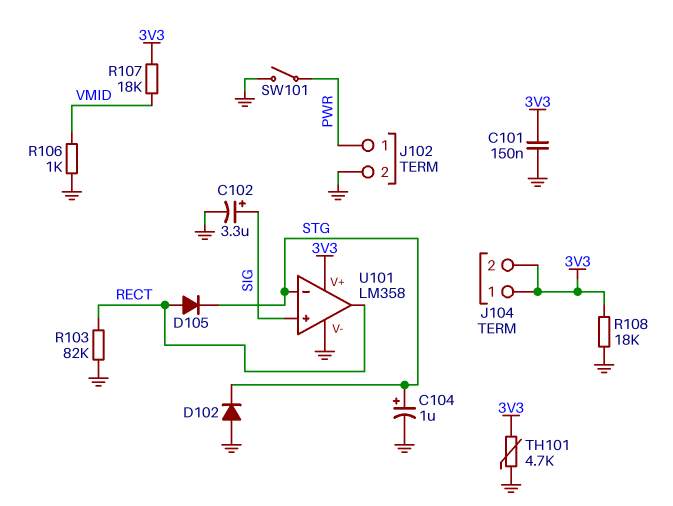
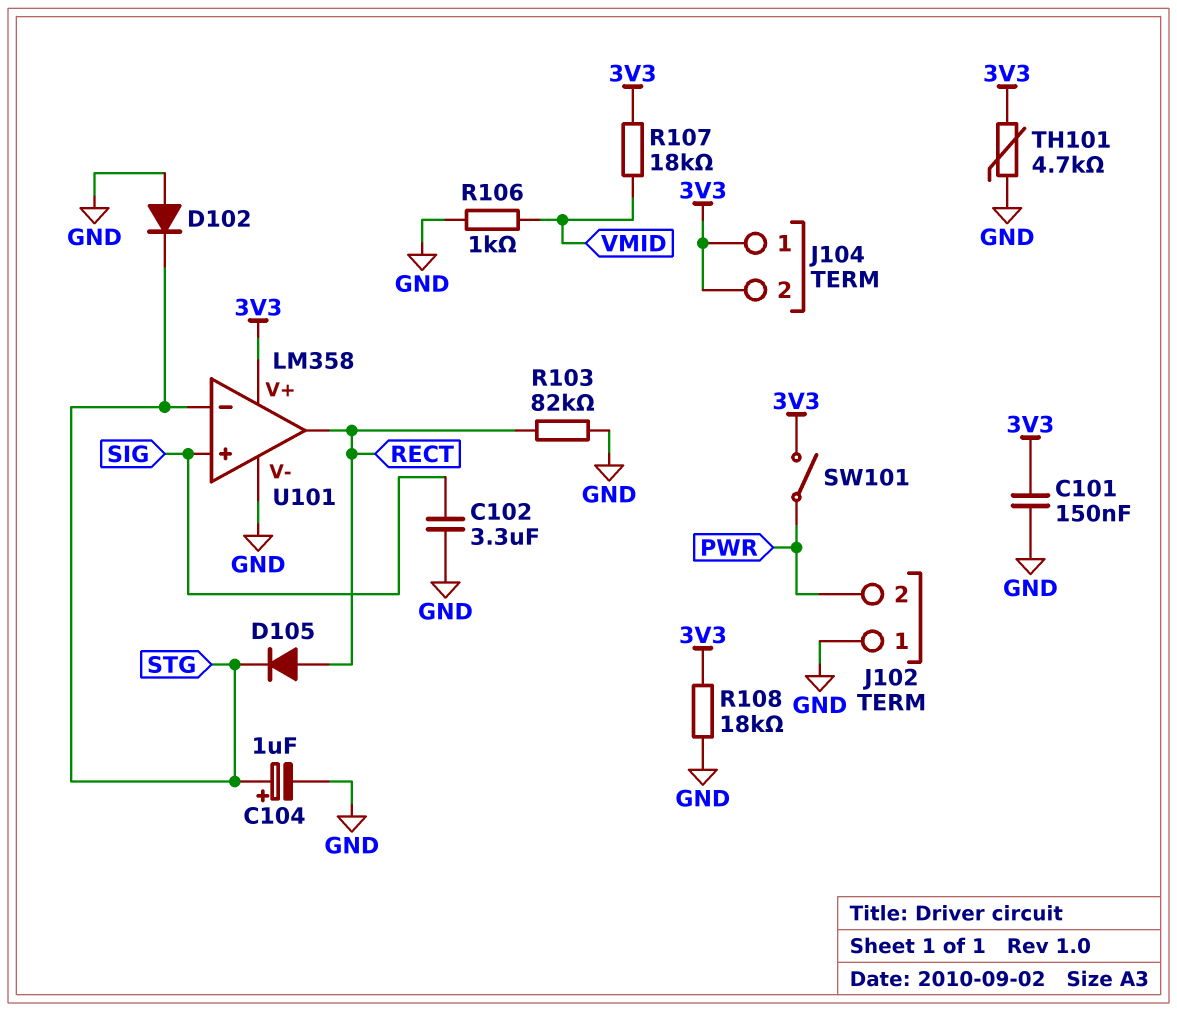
C102: 3.3uF (plus SIG, minus GND) -> 3.3uF (GND, SIG)
J102 pin 1: PWR -> GND
J102 pin 2: GND -> PWR
SW101: switch (GND, PWR) -> switch (3V3, PWR)

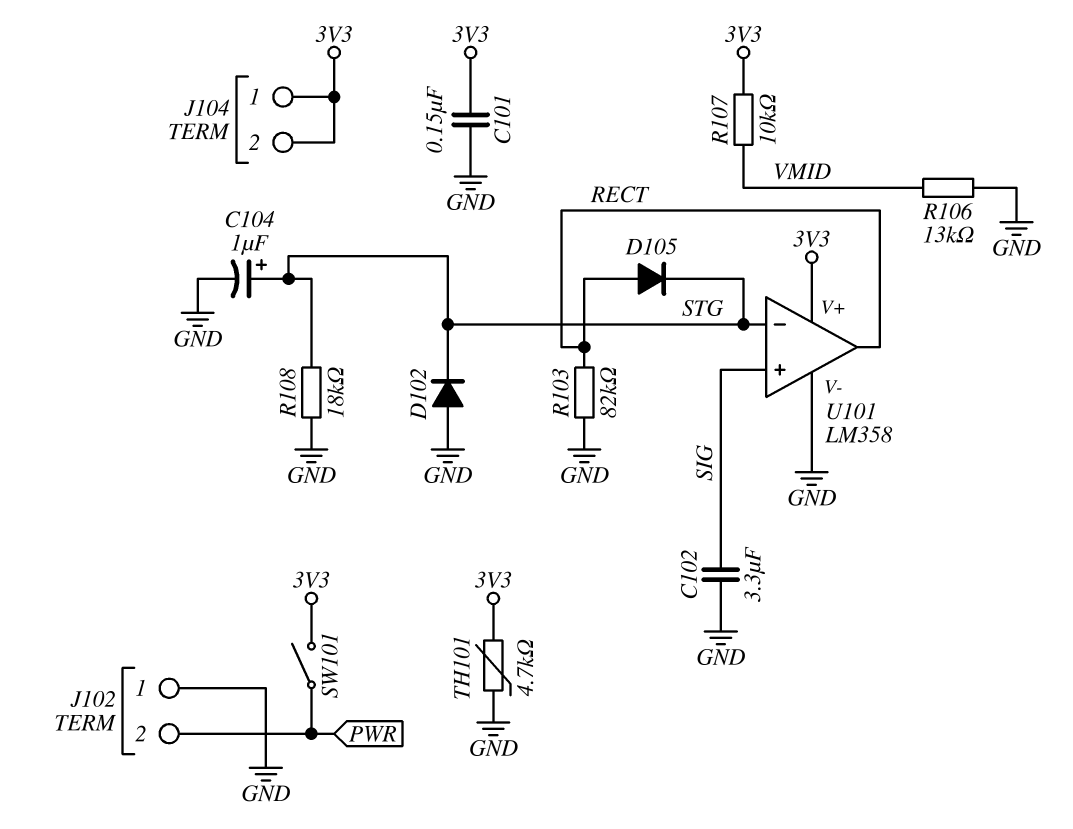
R106: 1k (GND, VMID) -> 13k (GND, VMID)
R107: 18k (3V3, VMID) -> 10k (3V3, VMID)
R108: 18k (3V3, GND) -> 18k (GND, STG)

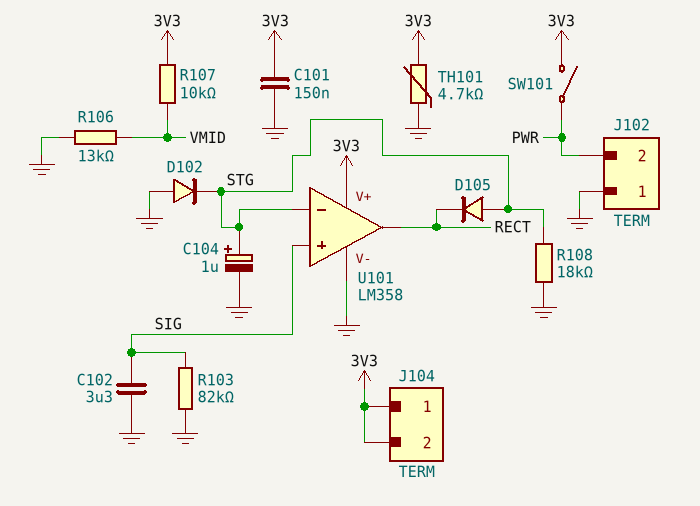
D105: diode (A RECT, K STG) -> diode (A STG, K RECT)
R103: 82k (GND, RECT) -> 82k (GND, SIG)

